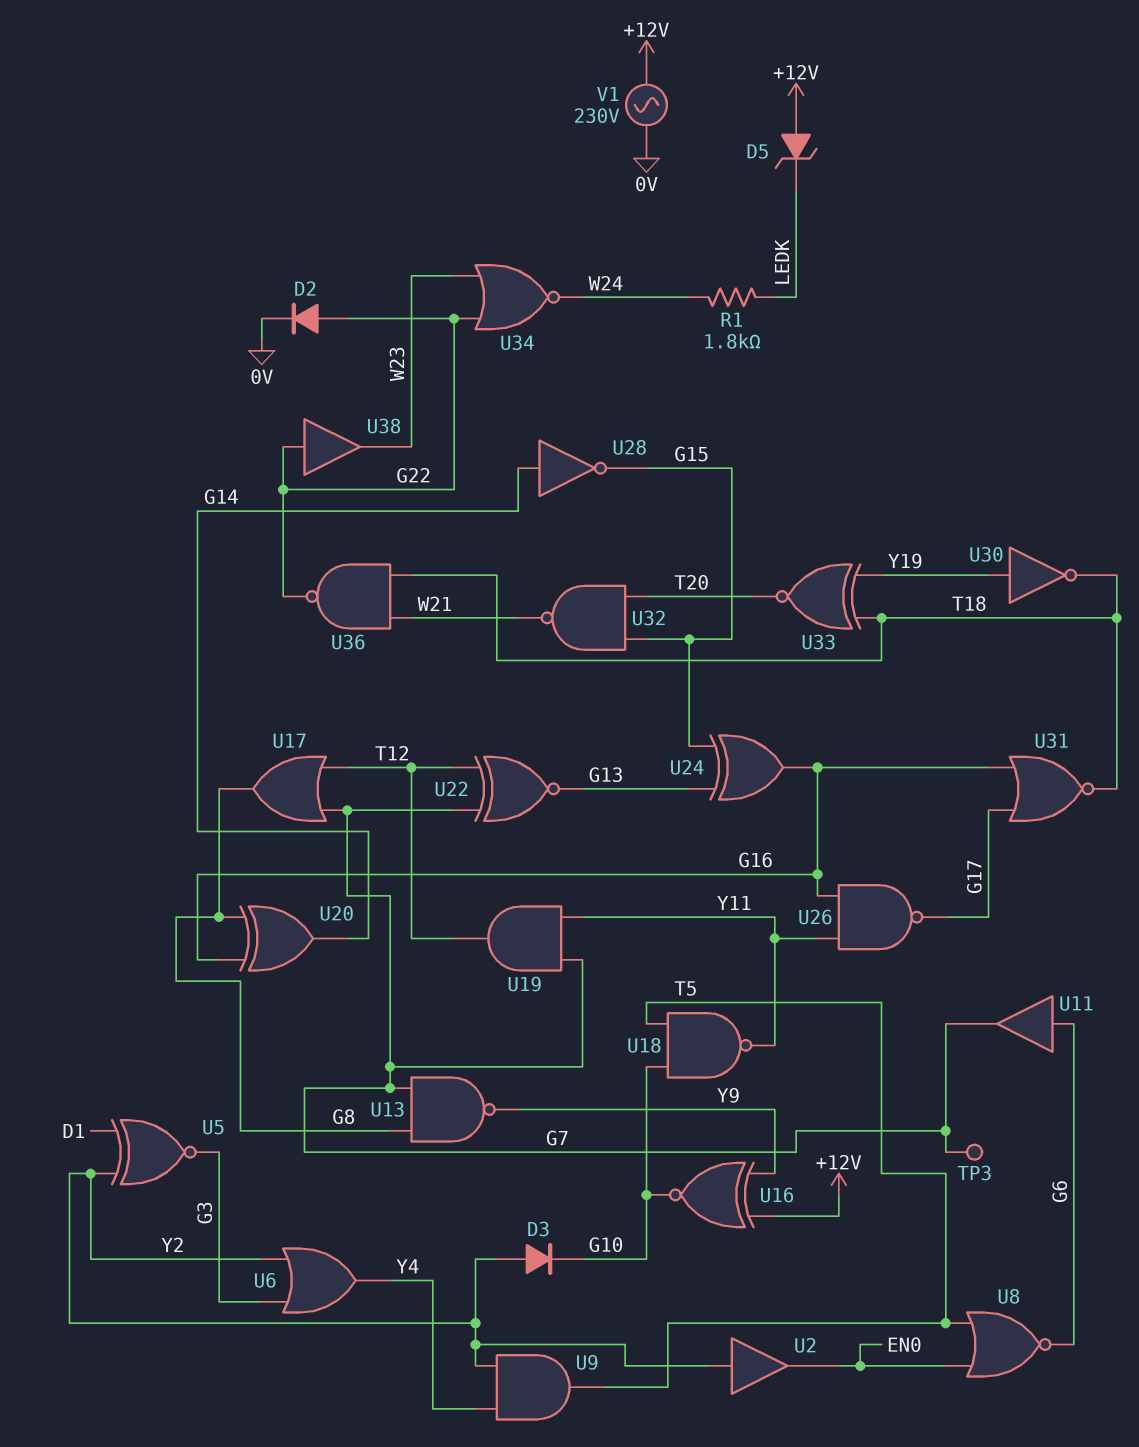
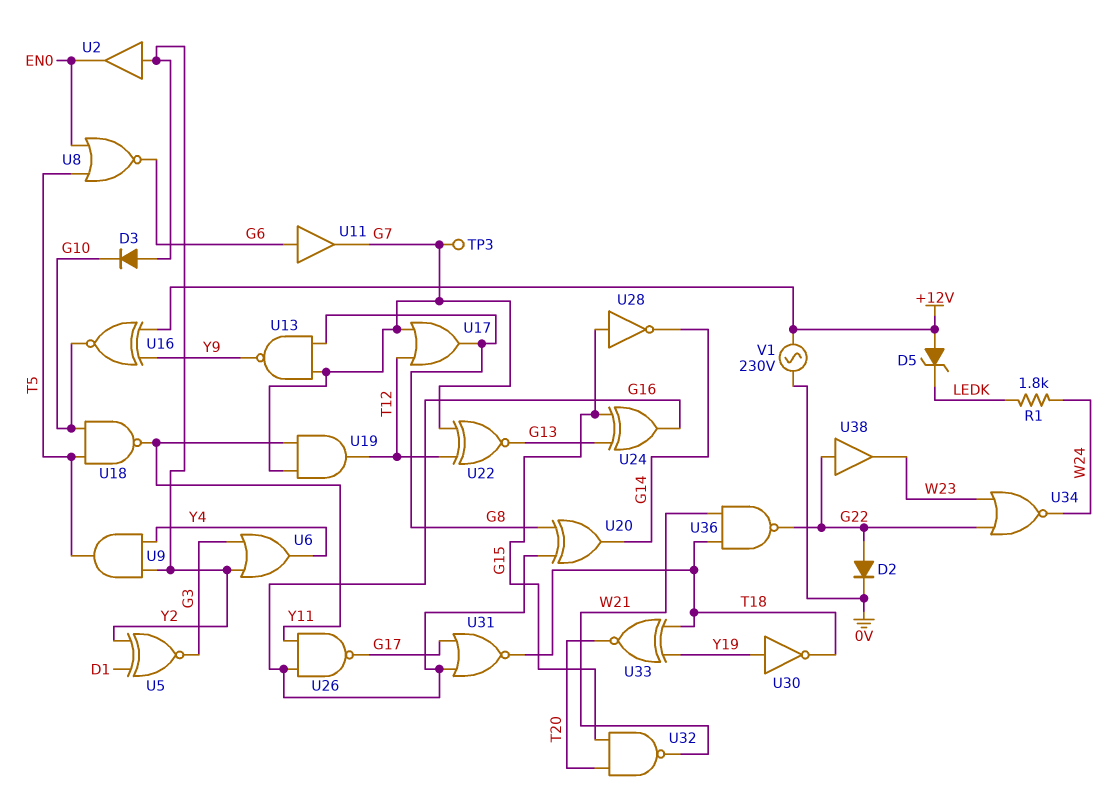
U28: NOT (in G14, out G15) -> NOT (in G15, out G14)

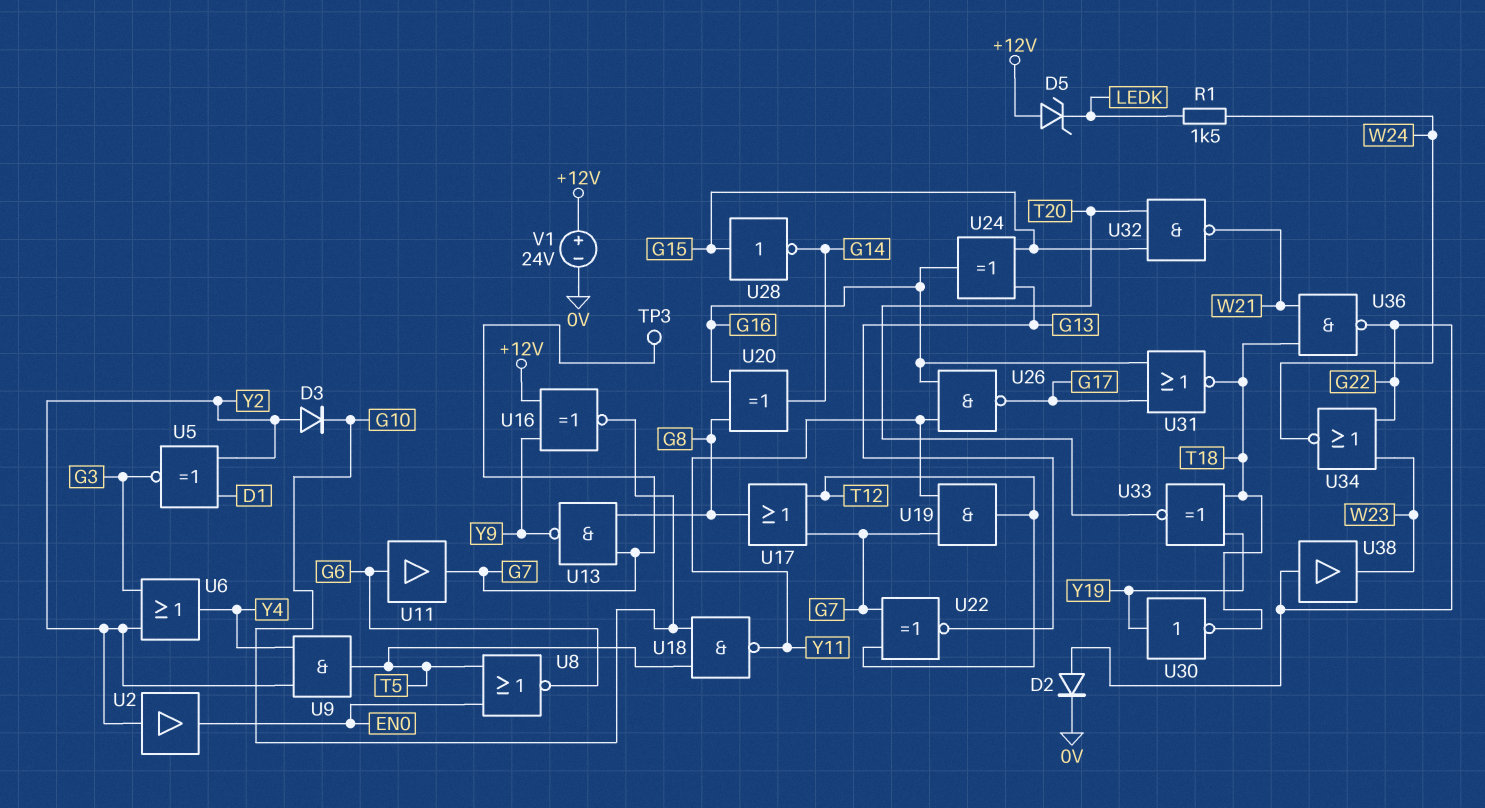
R1: 1.8k (LEDK, W24) -> 1.5k (LEDK, W24)
V1: AC 230V (+12V, 0V) -> 24V (plus +12V, minus 0V)

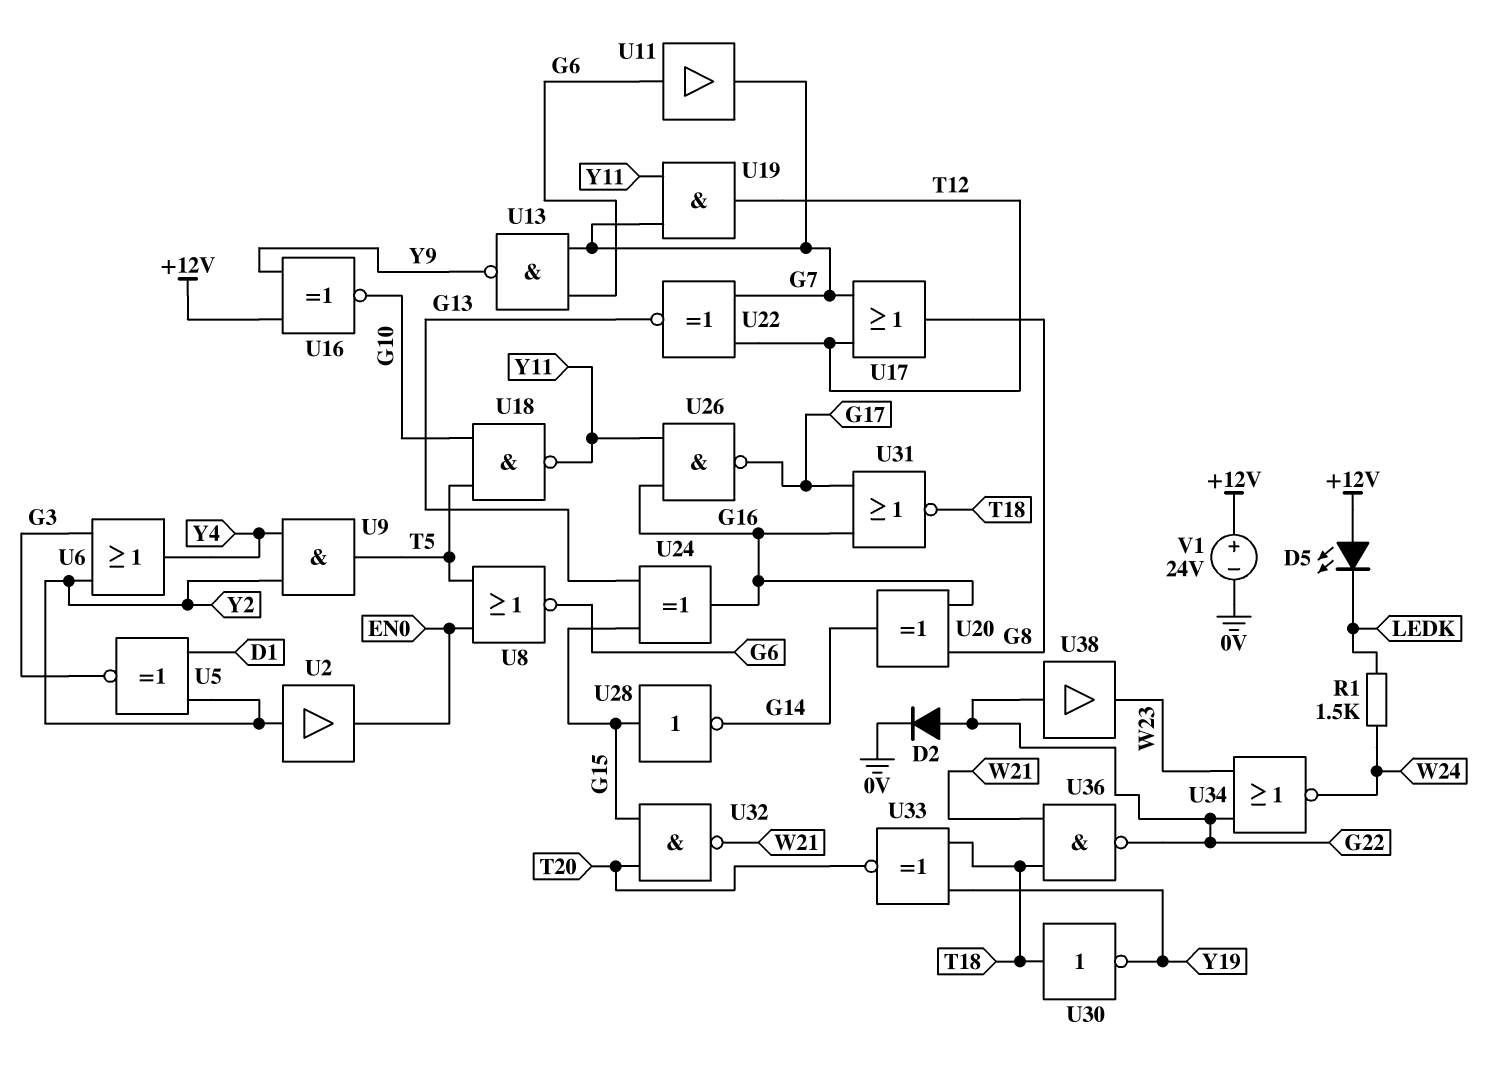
D3: diode (A Y2, K G10) -> none
D5: zener (A +12V, K LEDK) -> LED (A +12V, K LEDK)
TP3: test point (G7) -> none
U13: NAND (in G7, in G8, out Y9) -> NAND (in G6, in G7, out Y9)
U30: NOT (in Y19, out T18) -> NOT (in T18, out Y19)

